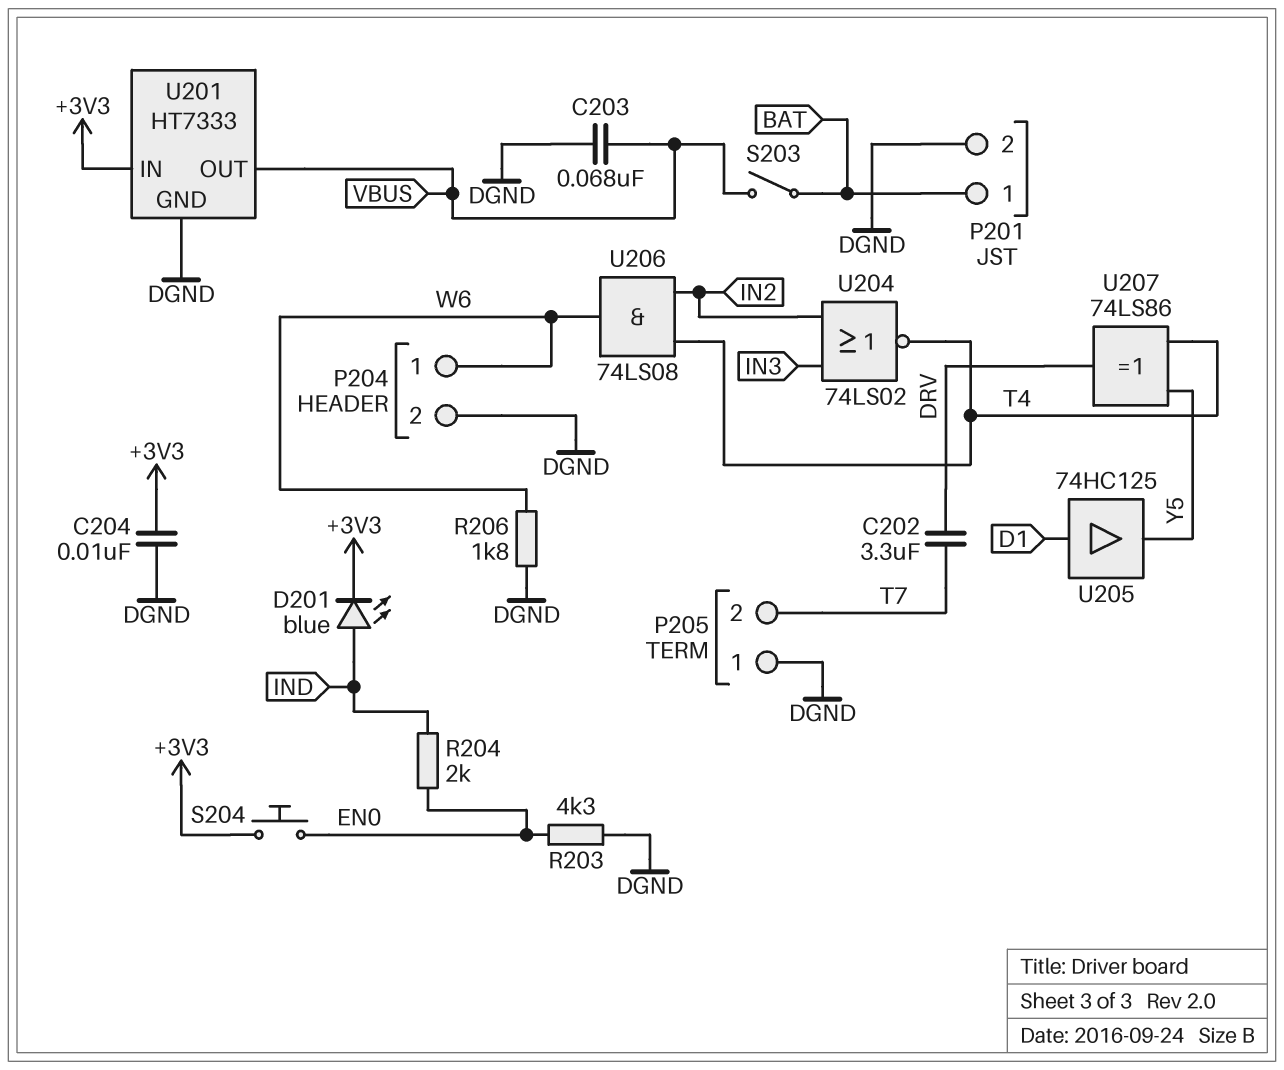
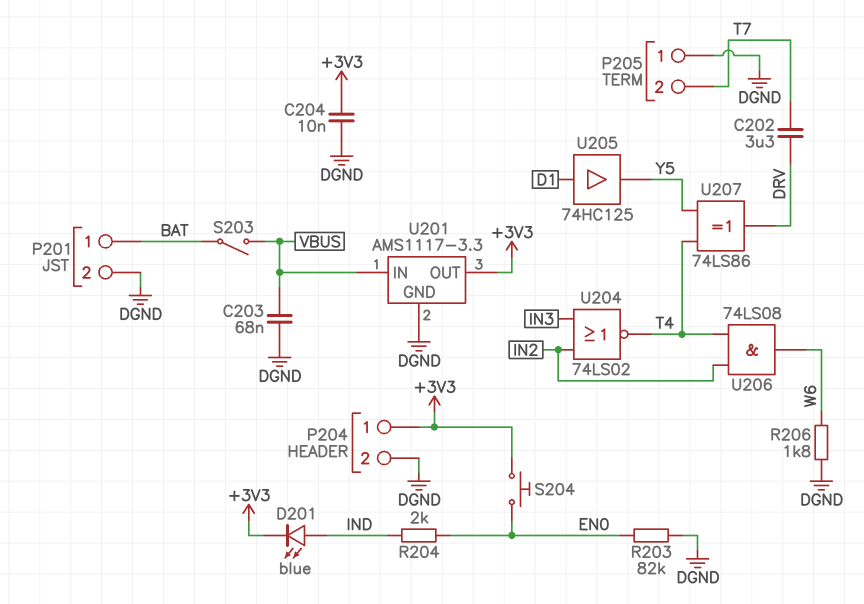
P204 pin 1: W6 -> +3V3
R203: 4.3k (DGND, EN0) -> 82k (DGND, EN0)
U201: HT7333 -> AMS1117-3.3
U201 pin IN: +3V3 -> VBUS
U201 pin OUT: VBUS -> +3V3

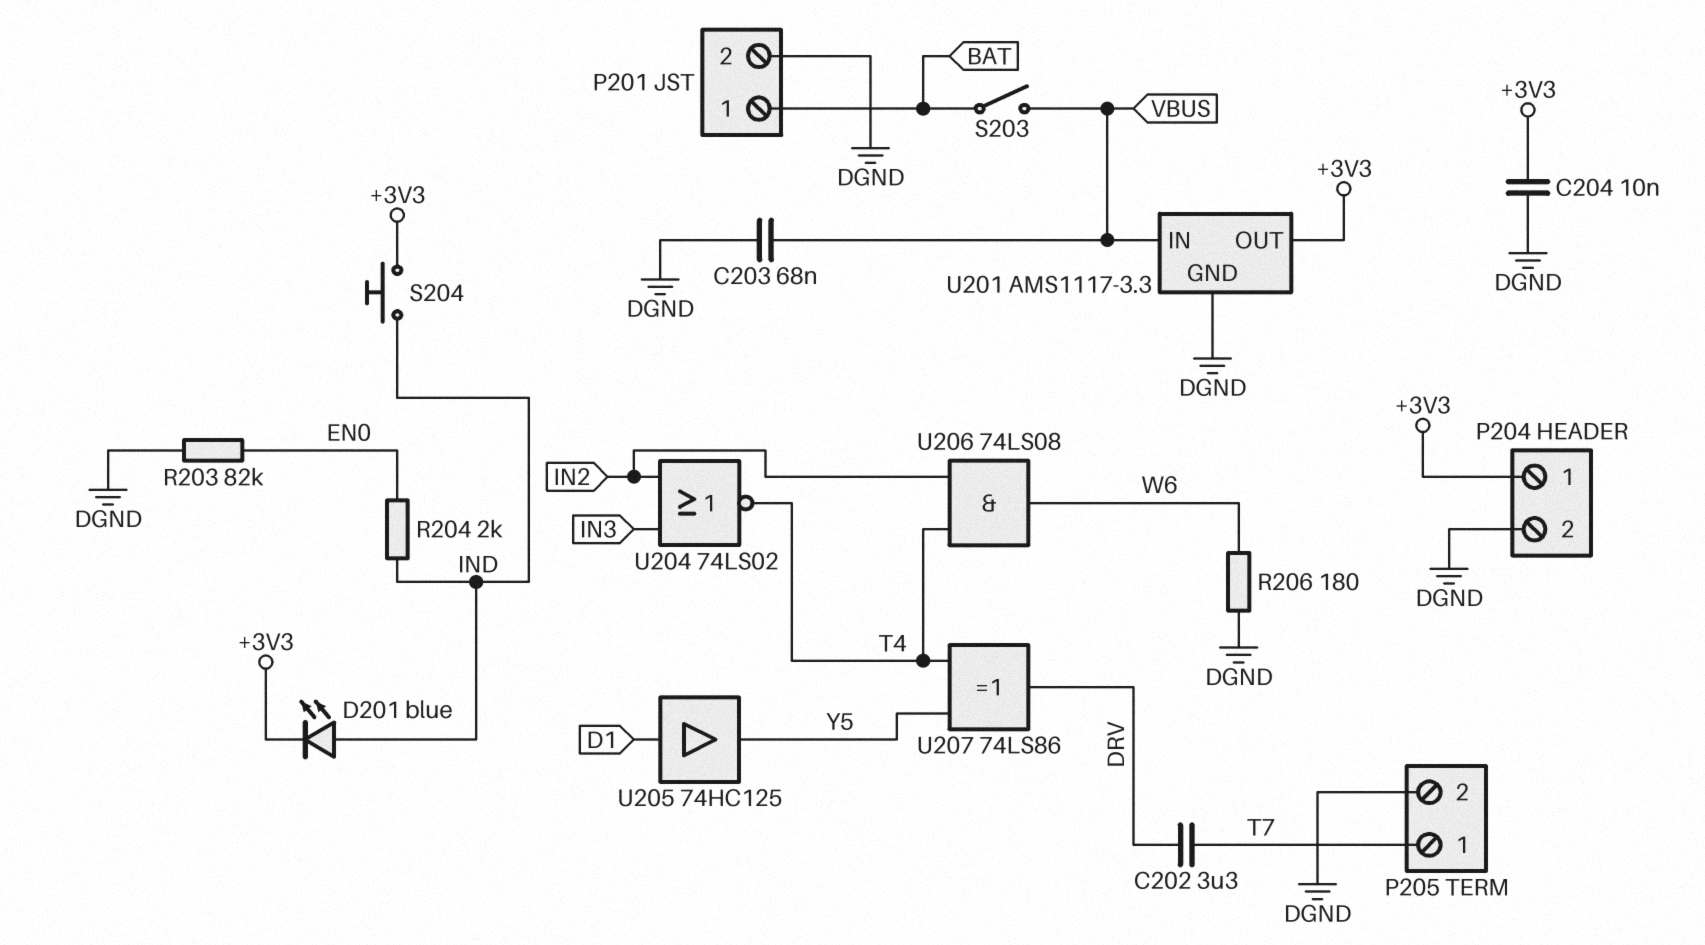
P205 pin 1: DGND -> T7
P205 pin 2: T7 -> DGND
R206: 1.8k (DGND, W6) -> 180 (DGND, W6)
S204: button (+3V3, EN0) -> button (+3V3, IND)

